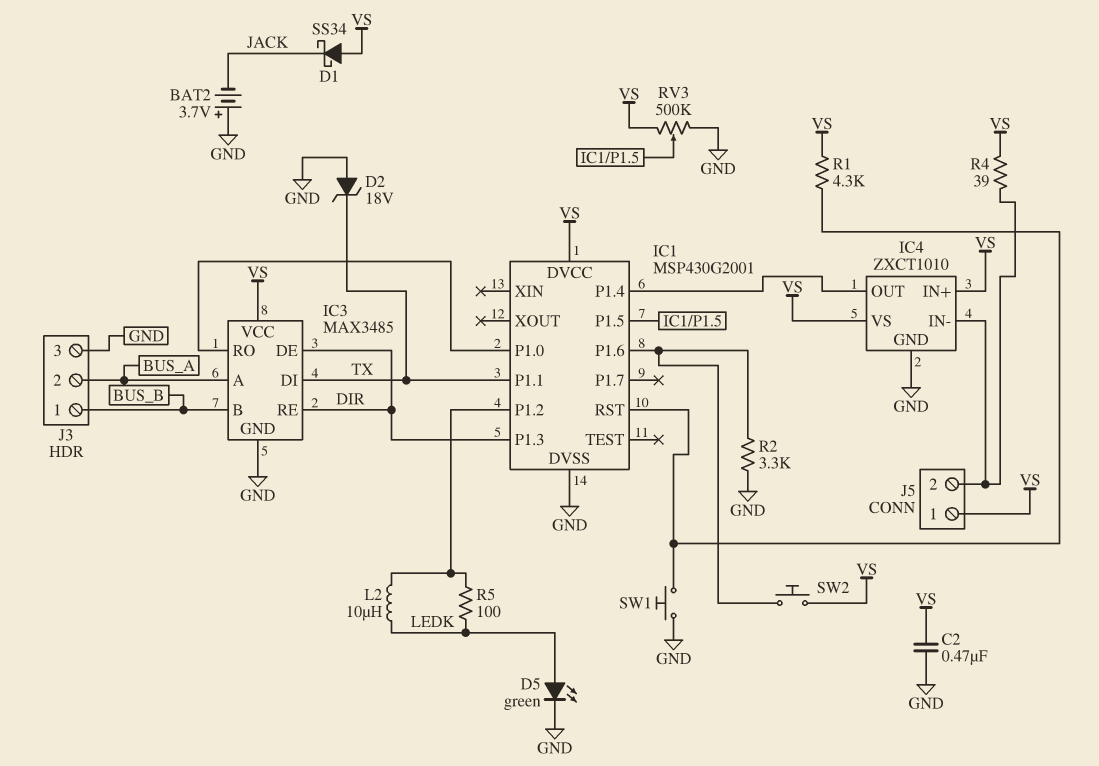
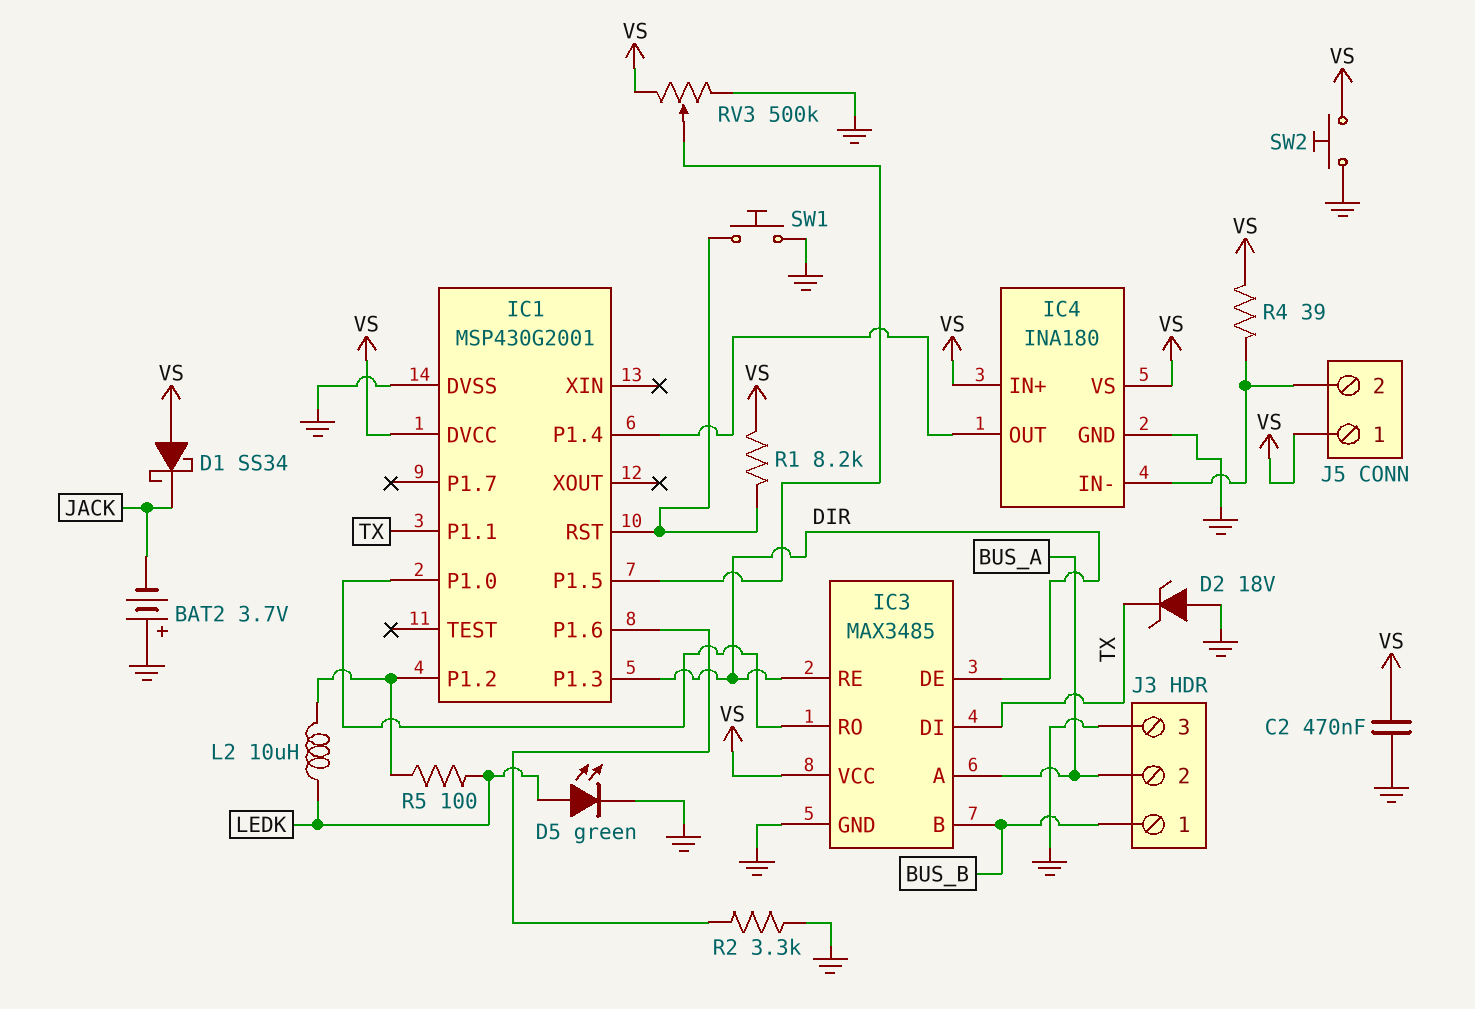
IC4: ZXCT1010 -> INA180
R1: 4.3k (IC1/RST, VS) -> 8.2k (IC1/RST, VS)
SW2: button (IC1/P1.6, VS) -> button (GND, VS)

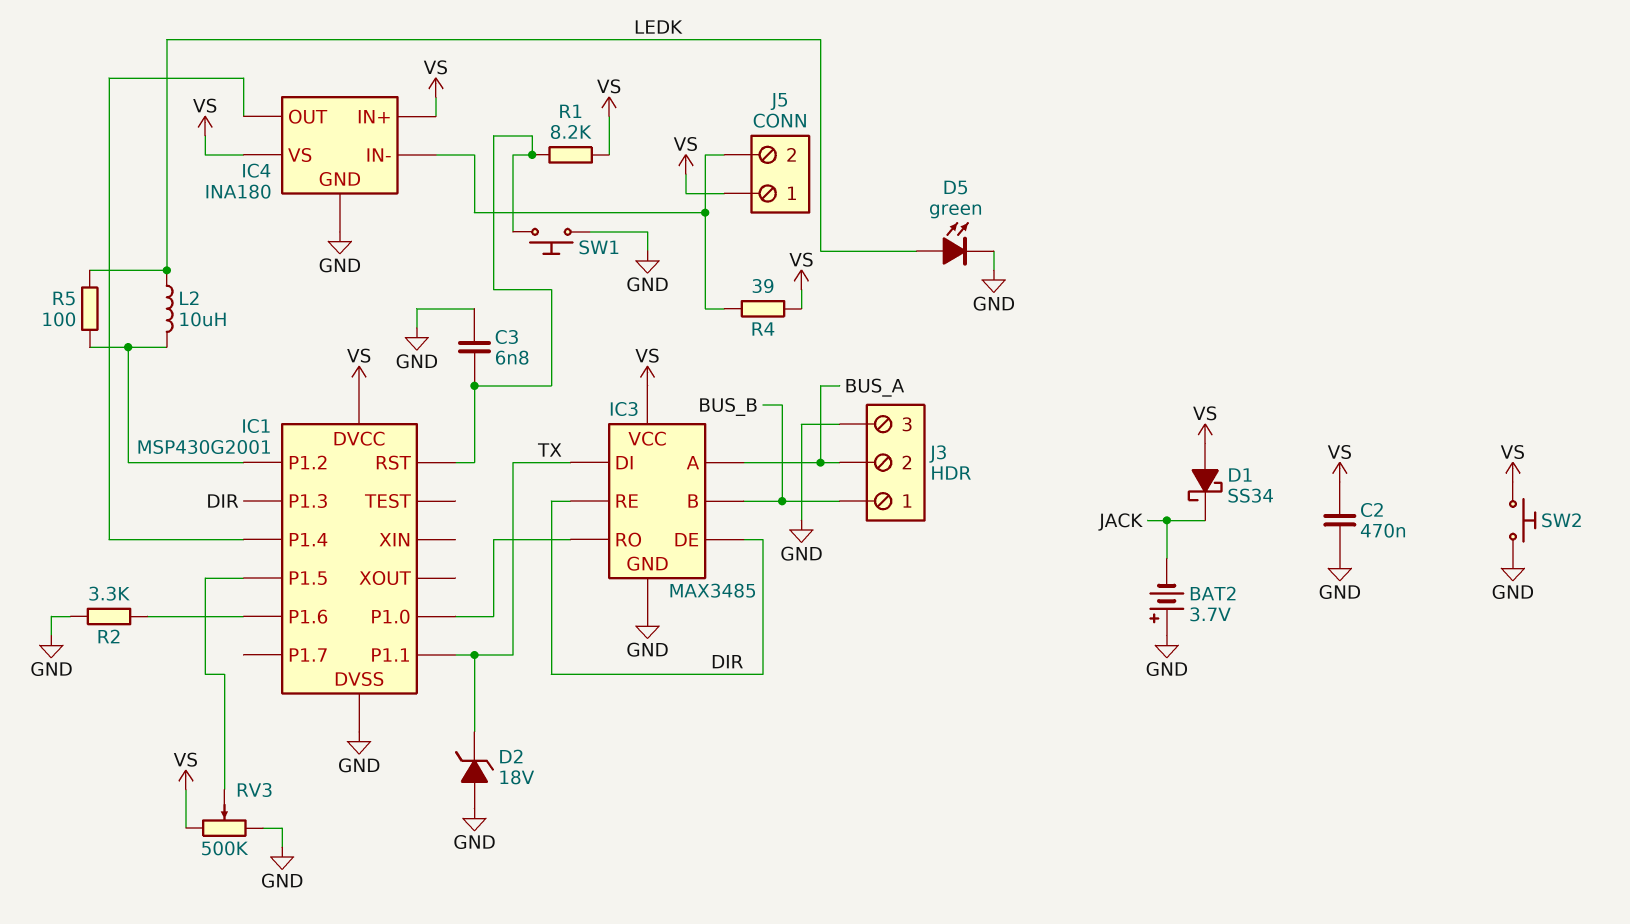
C3: none -> 6.8nF (GND, IC1/RST)

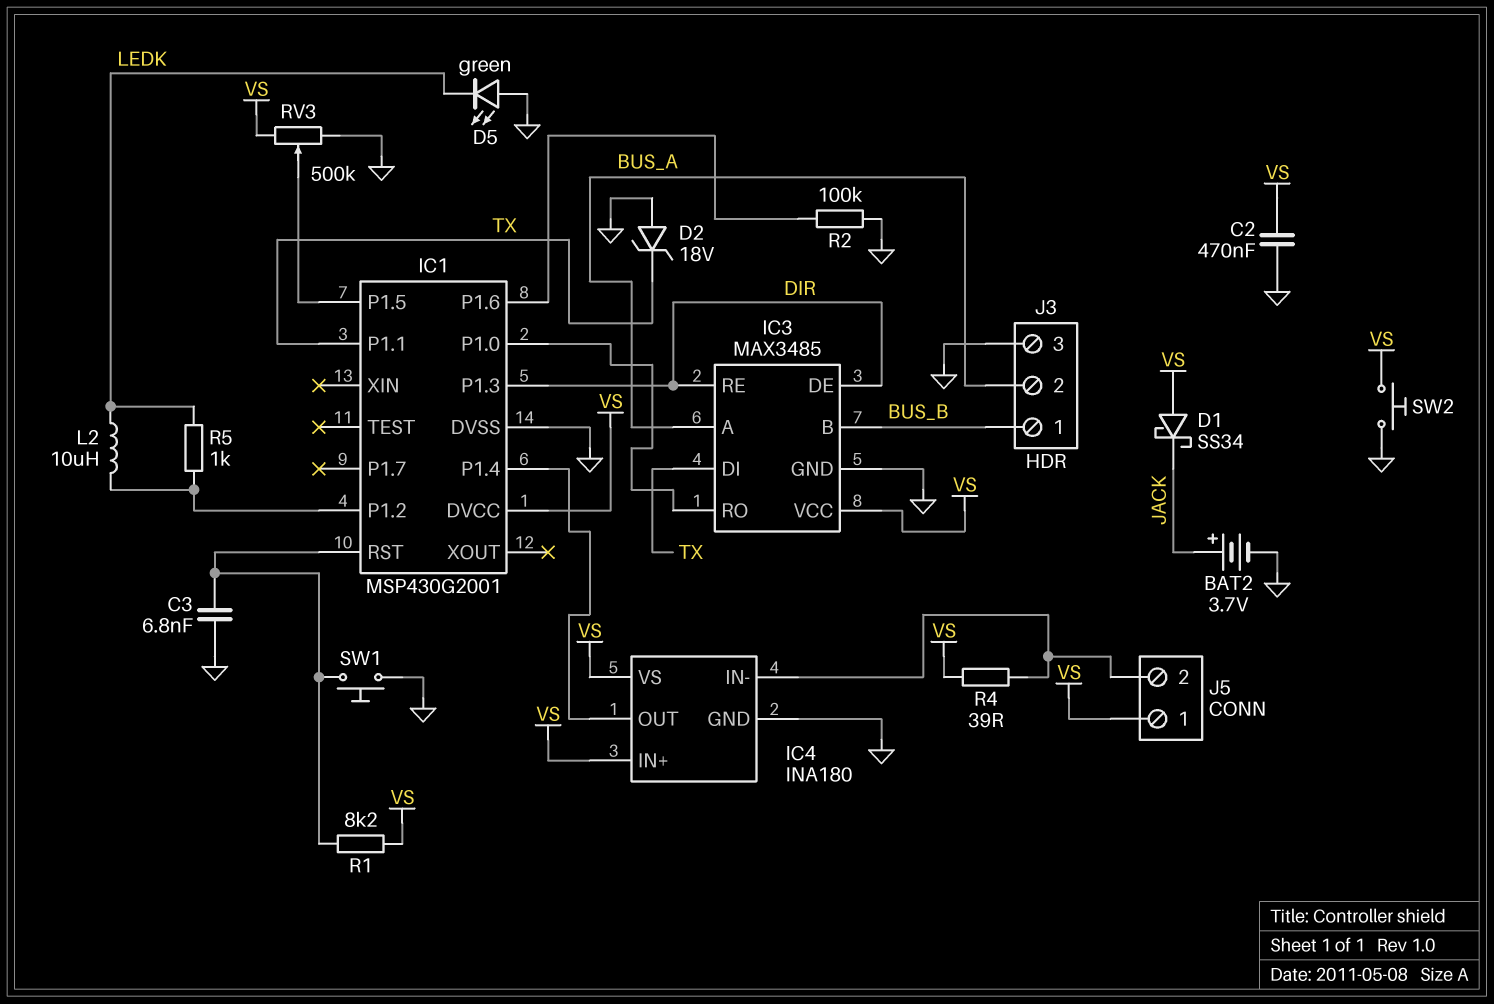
BAT2: 3.7V (plus GND, minus JACK) -> 3.7V (plus JACK, minus GND)
D5: LED green (A LEDK, K GND) -> LED green (A GND, K LEDK)
R2: 3.3k (GND, IC1/P1.6) -> 100k (GND, IC1/P1.6)
R5: 100 (IC1/P1.2, LEDK) -> 1k (IC1/P1.2, LEDK)

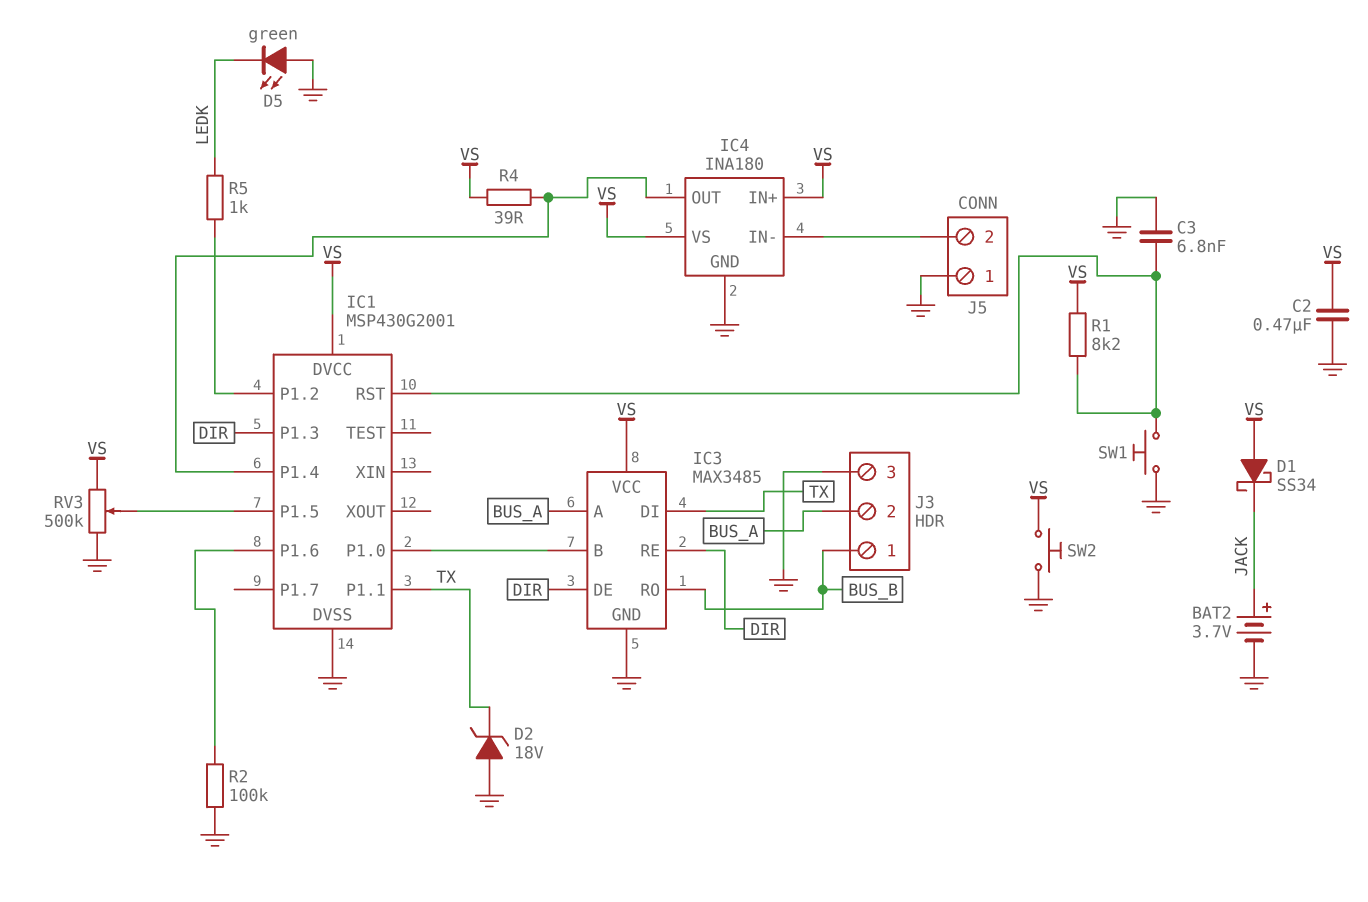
IC3 pin B: BUS_B -> IC1/P1.0
IC3 pin RO: IC1/P1.0 -> BUS_B
J5 pin 1: VS -> GND
L2: 10uH (IC1/P1.2, LEDK) -> none
R4: 39 (IC4/IN-, VS) -> 39 (IC1/P1.4, VS)

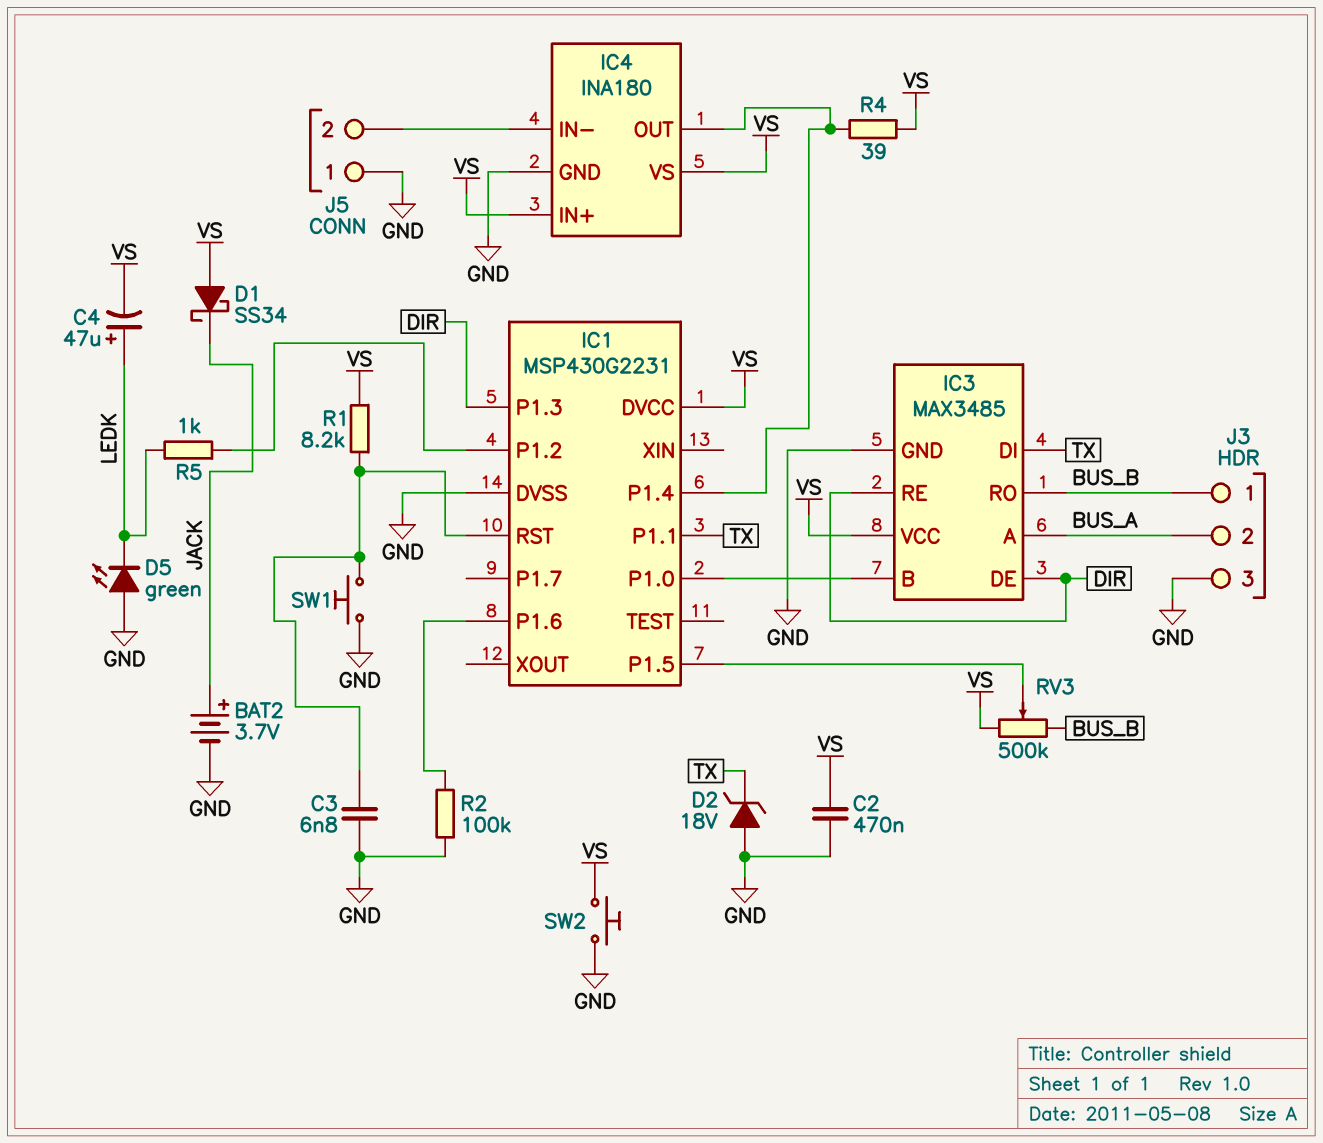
C4: none -> 47uF (plus LEDK, minus VS)
IC1: MSP430G2001 -> MSP430G2231
RV3: 500k (GND, VS, wiper IC1/P1.5) -> 500k (BUS_B, VS, wiper IC1/P1.5)

